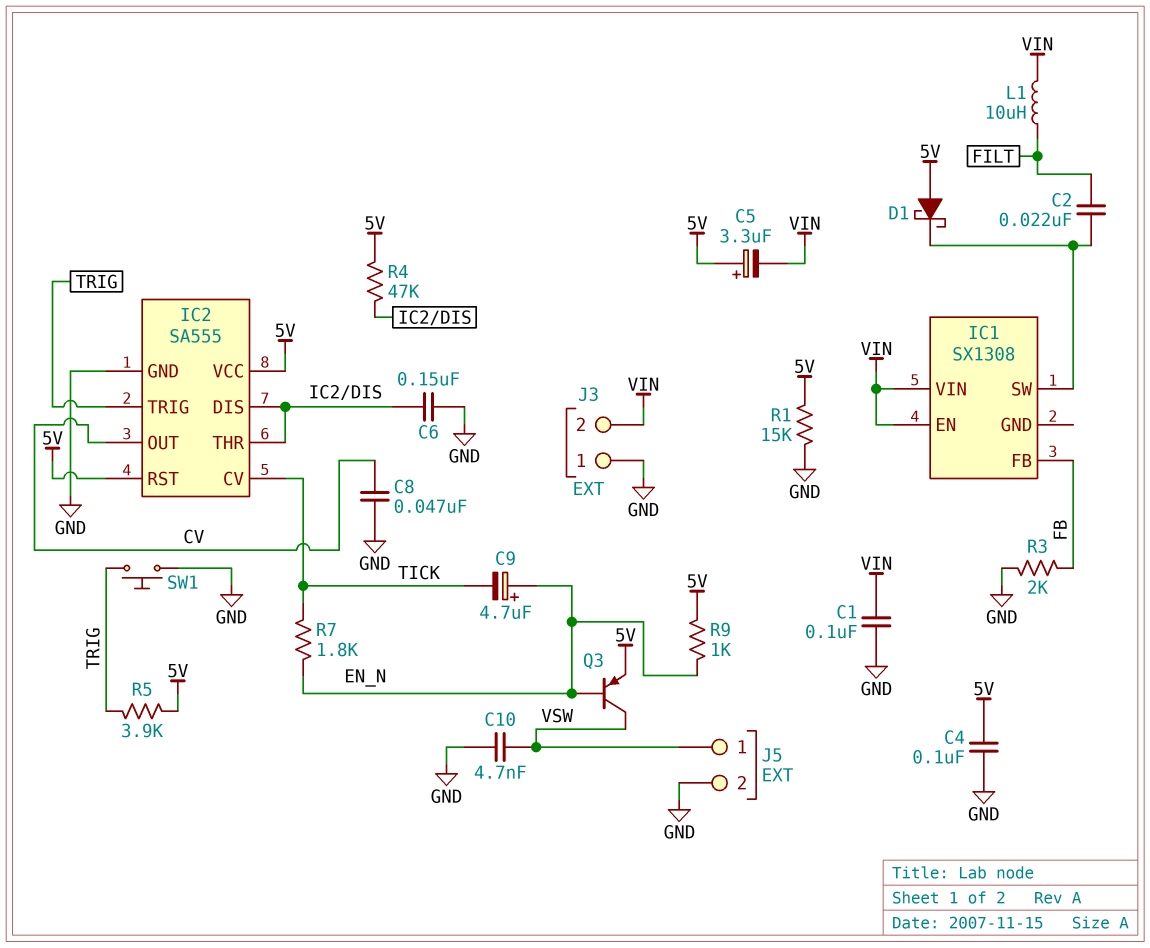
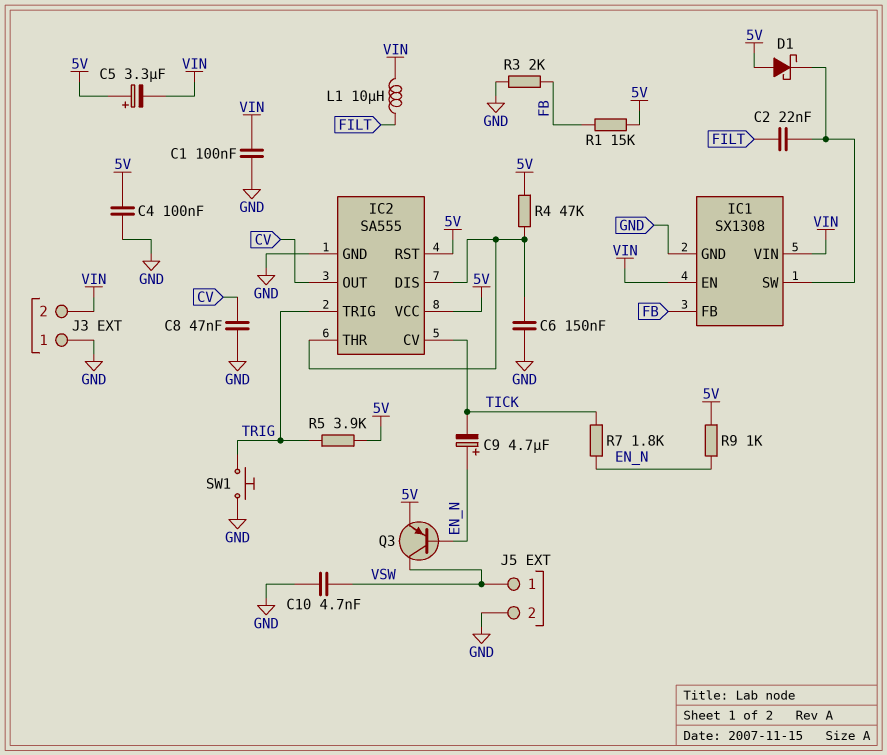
IC1 pin GND: none -> GND
R1: 15k (5V, GND) -> 15k (5V, FB)

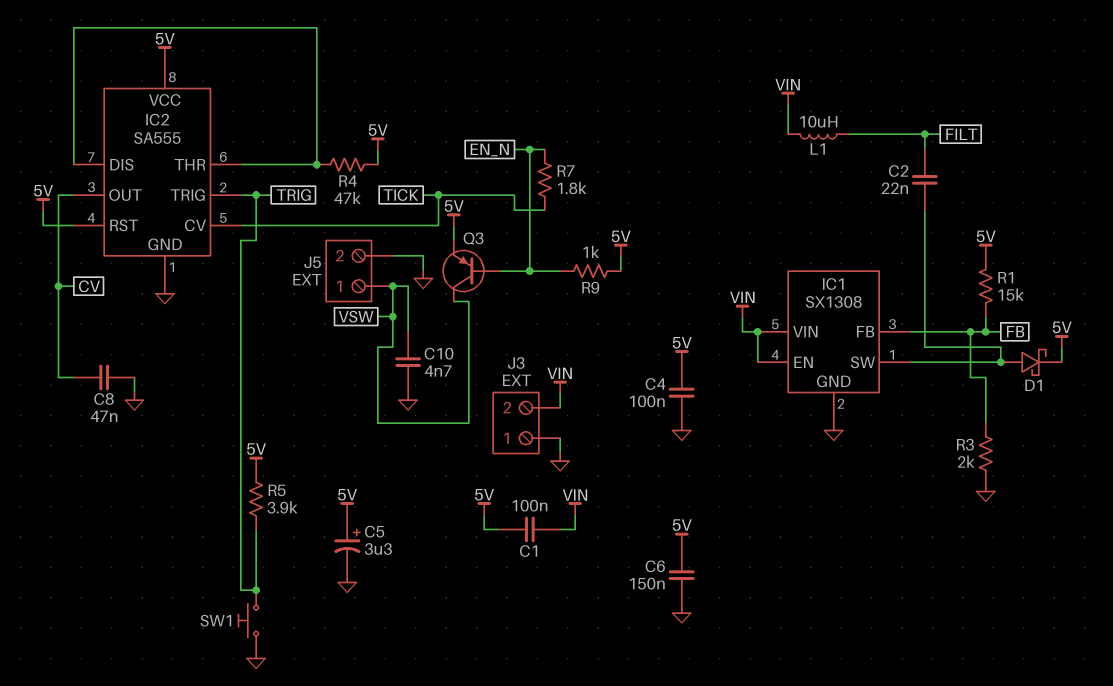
C1: 100nF (GND, VIN) -> 100nF (5V, VIN)
C5: 3.3uF (plus 5V, minus VIN) -> 3.3uF (plus 5V, minus GND)
C6: 150nF (GND, IC2/DIS) -> 150nF (5V, GND)
C9: 4.7uF (plus EN_N, minus TICK) -> none
D1: schottky (A 5V, K IC1/SW) -> schottky (A IC1/SW, K 5V)

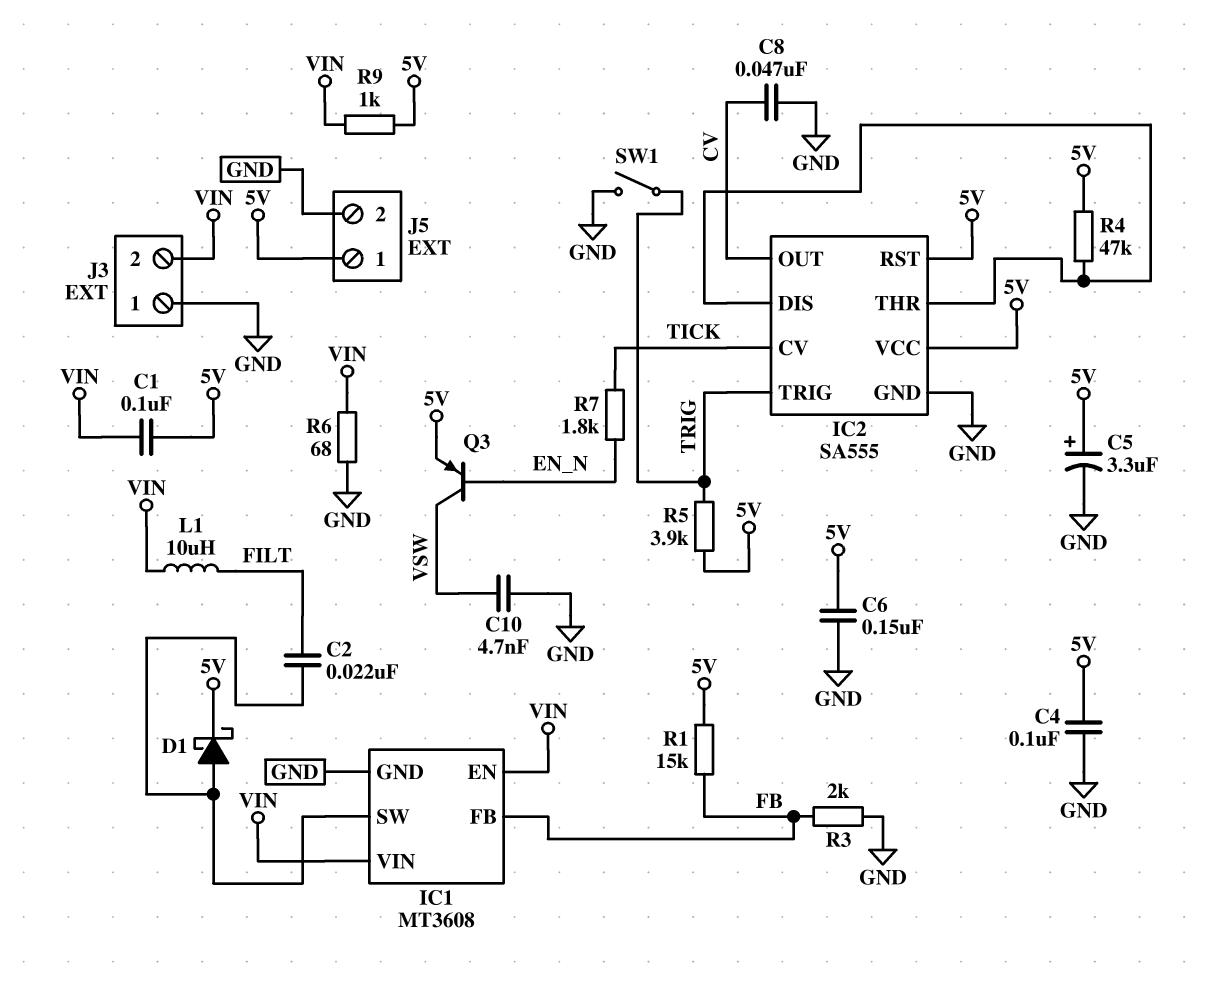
IC1: SX1308 -> MT3608
J5 pin 1: VSW -> 5V
R6: none -> 68 (GND, VIN)
R9: 1k (5V, EN_N) -> 1k (5V, VIN)
SW1: button (GND, TRIG) -> switch (GND, TRIG)

